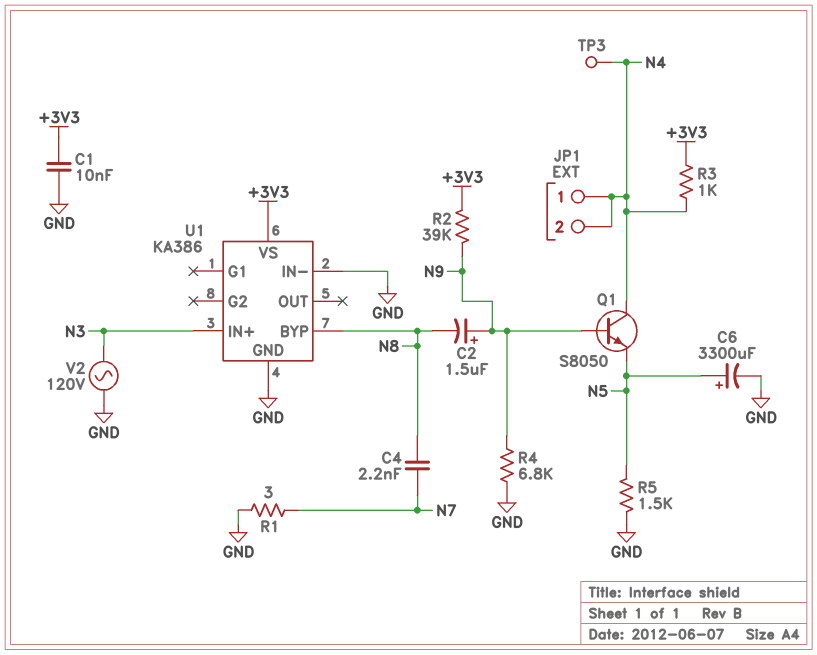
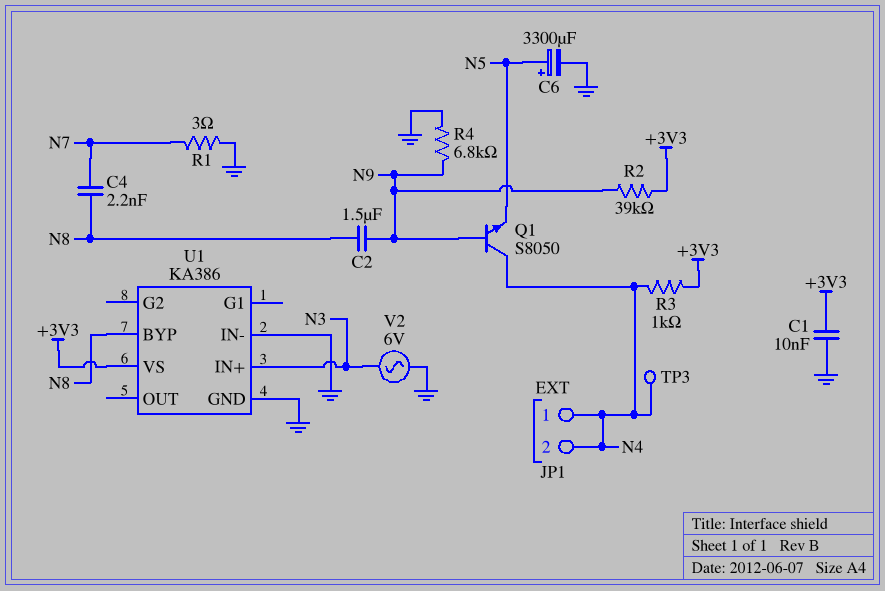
C2: 1.5uF (plus N9, minus N8) -> 1.5uF (N8, N9)
R5: 1.5k (GND, N5) -> none
V2: AC 120V (GND, N3) -> AC 6V (GND, N3)

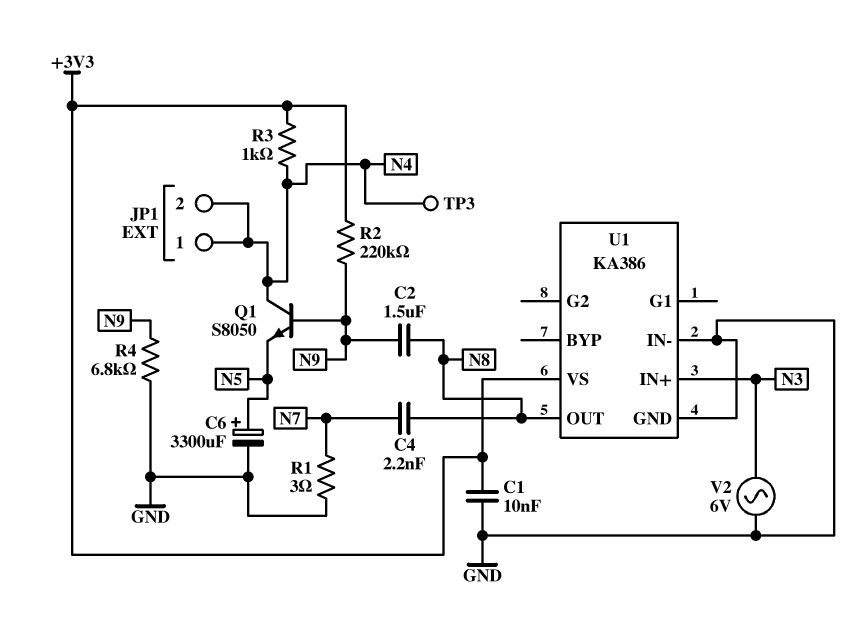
R2: 39k (+3V3, N9) -> 220k (+3V3, N9)
U1 pin BYP: N8 -> none
U1 pin OUT: none -> N8

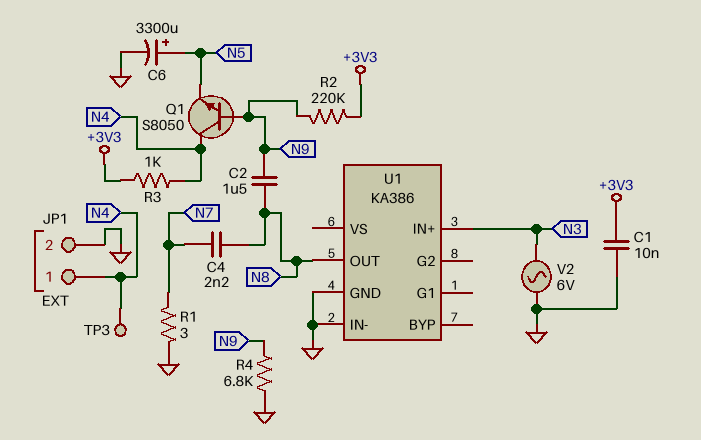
JP1 pin 2: N4 -> GND
U1 pin VS: +3V3 -> none

